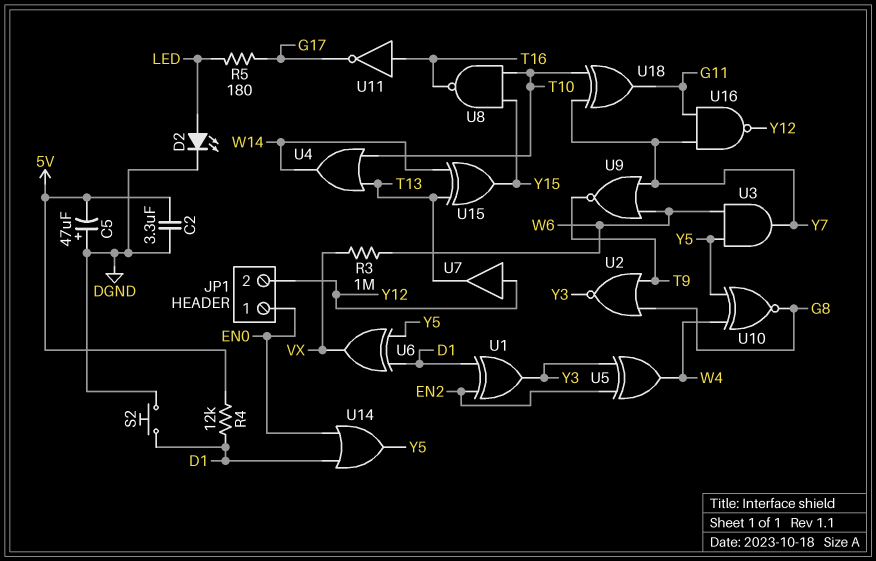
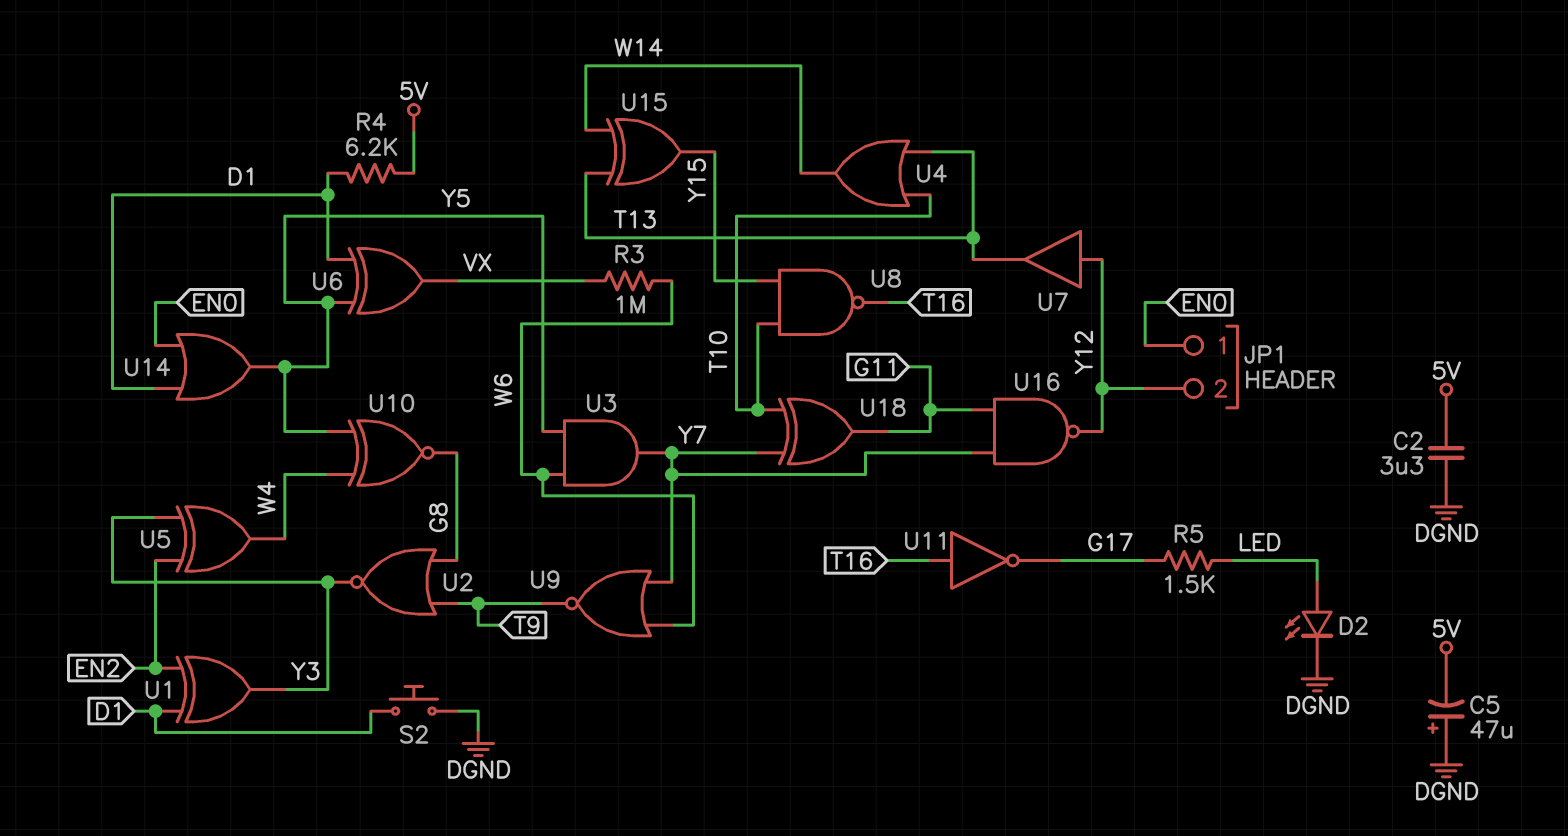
R4: 12k (5V, D1) -> 6.2k (5V, D1)
R5: 180 (G17, LED) -> 1.5k (G17, LED)

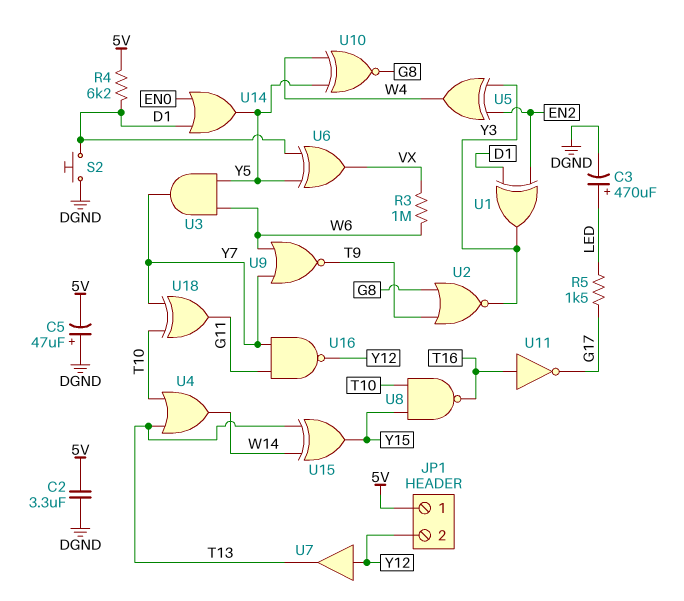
C3: none -> 470uF (plus LED, minus DGND)
D2: LED (A LED, K DGND) -> none
JP1 pin 1: EN0 -> 5V

